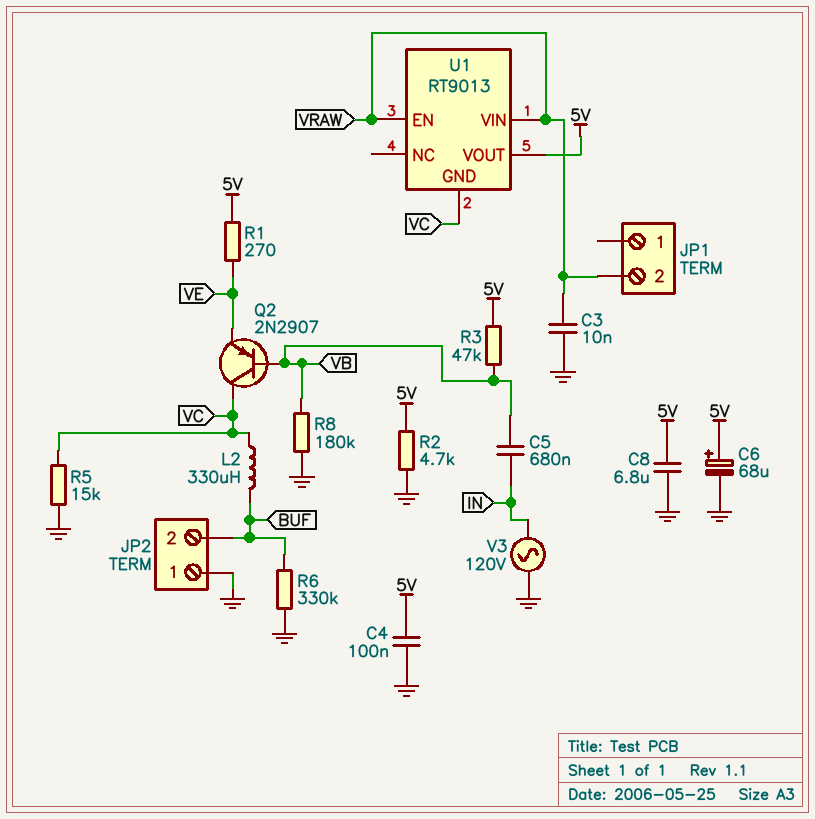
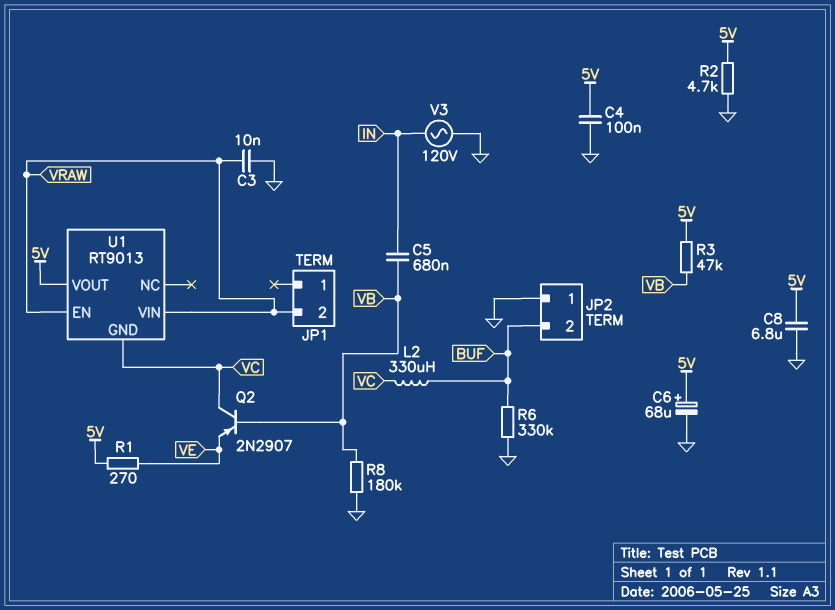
R5: 15k (GND, VC) -> none

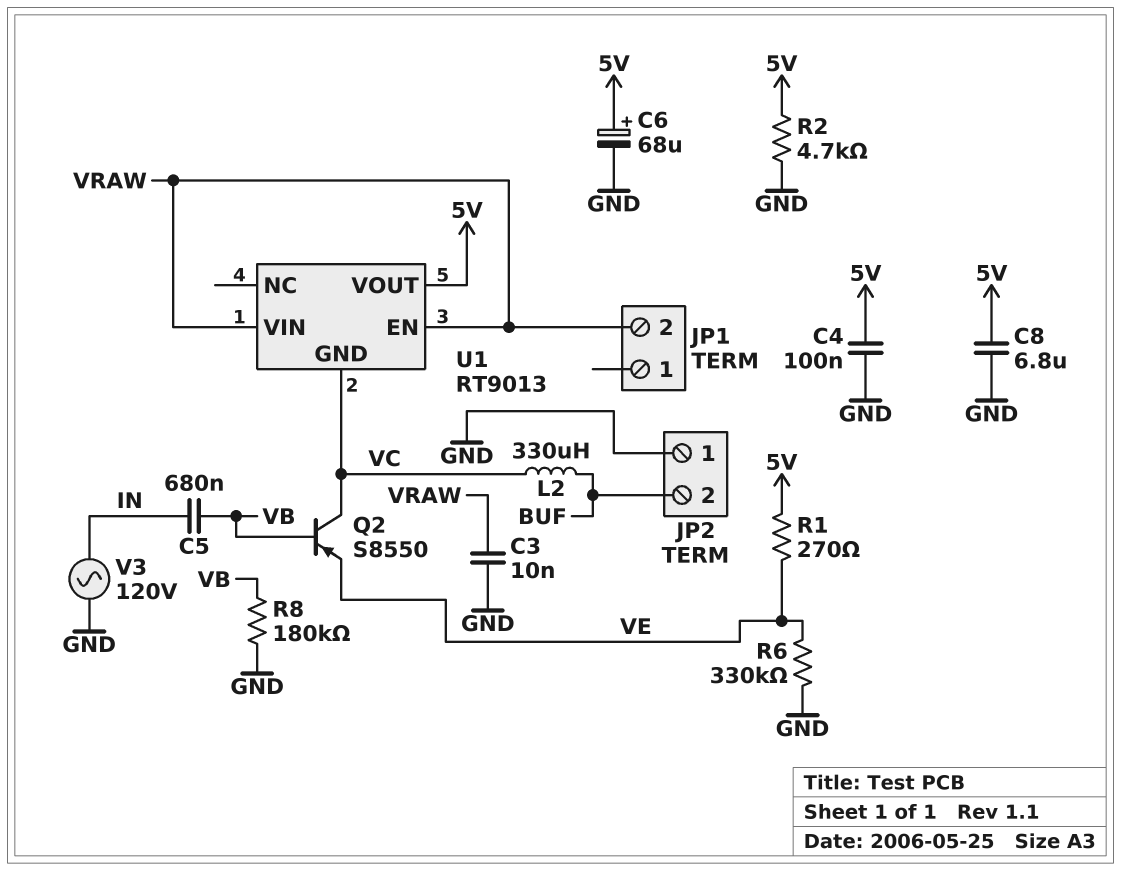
Q2: PNP 2N2907 (B VB, C VC, E VE) -> PNP S8550 (B VB, C VC, E VE)
R3: 47k (5V, VB) -> none
R6: 330k (BUF, GND) -> 330k (GND, VE)

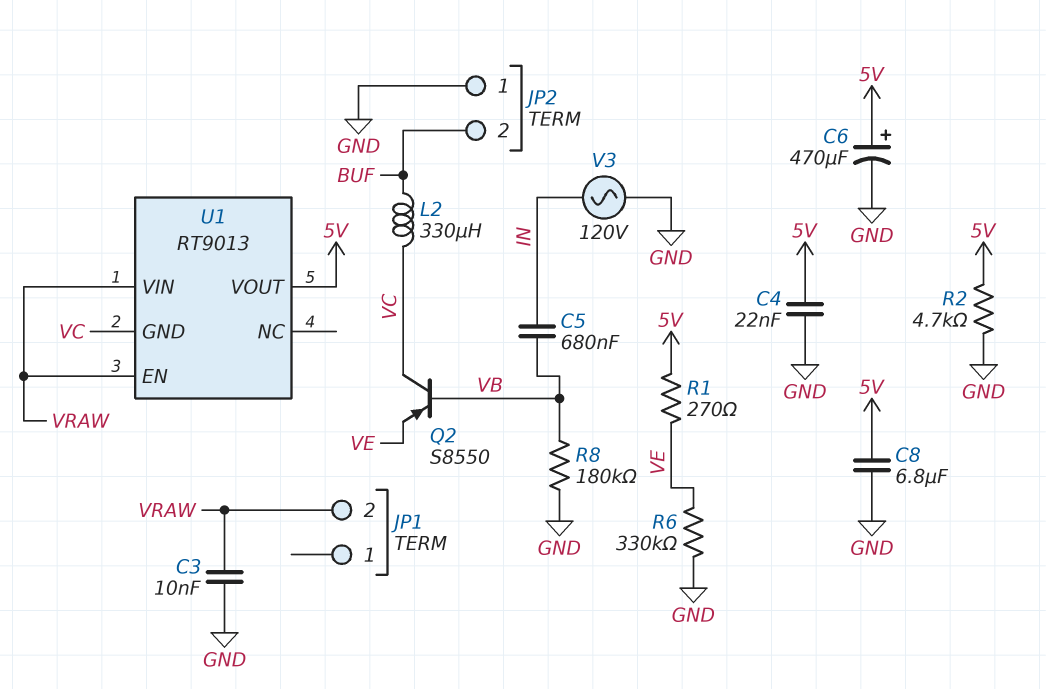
C4: 100nF (5V, GND) -> 22nF (5V, GND)
C6: 68uF (plus 5V, minus GND) -> 470uF (plus 5V, minus GND)

